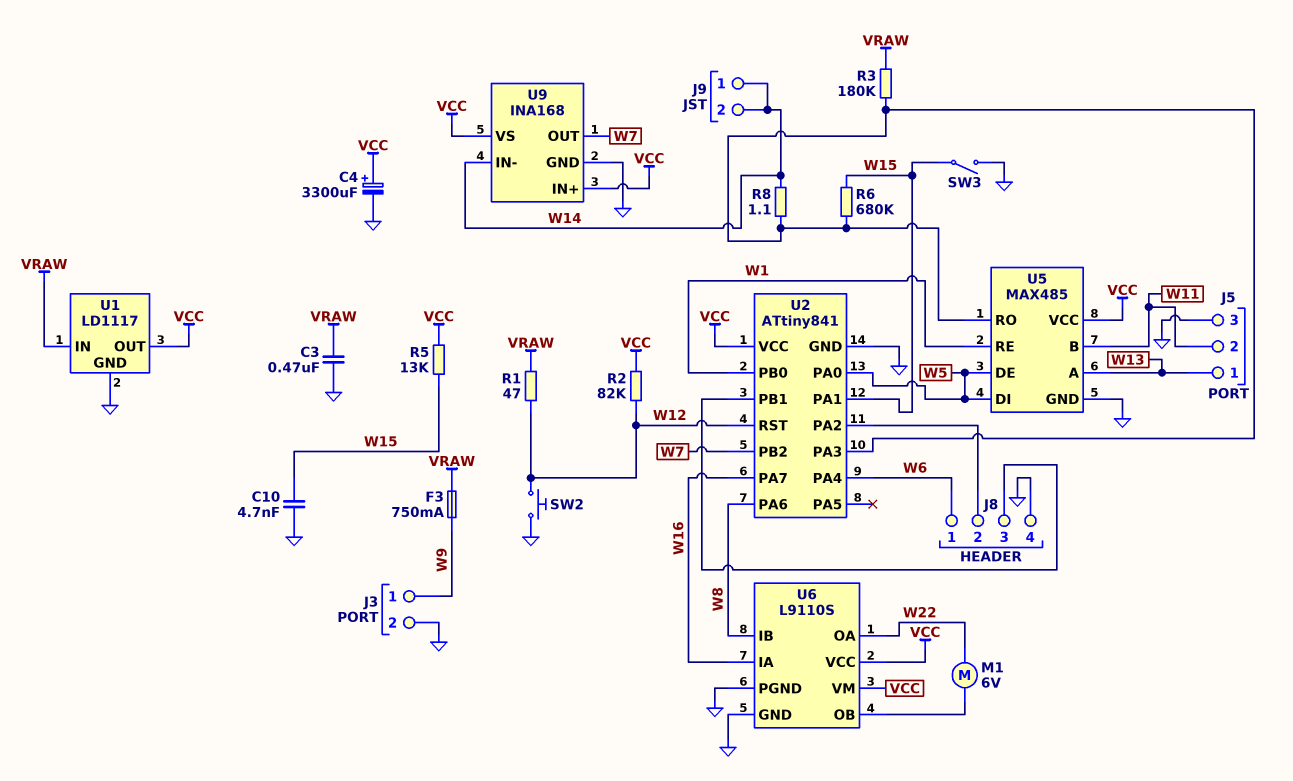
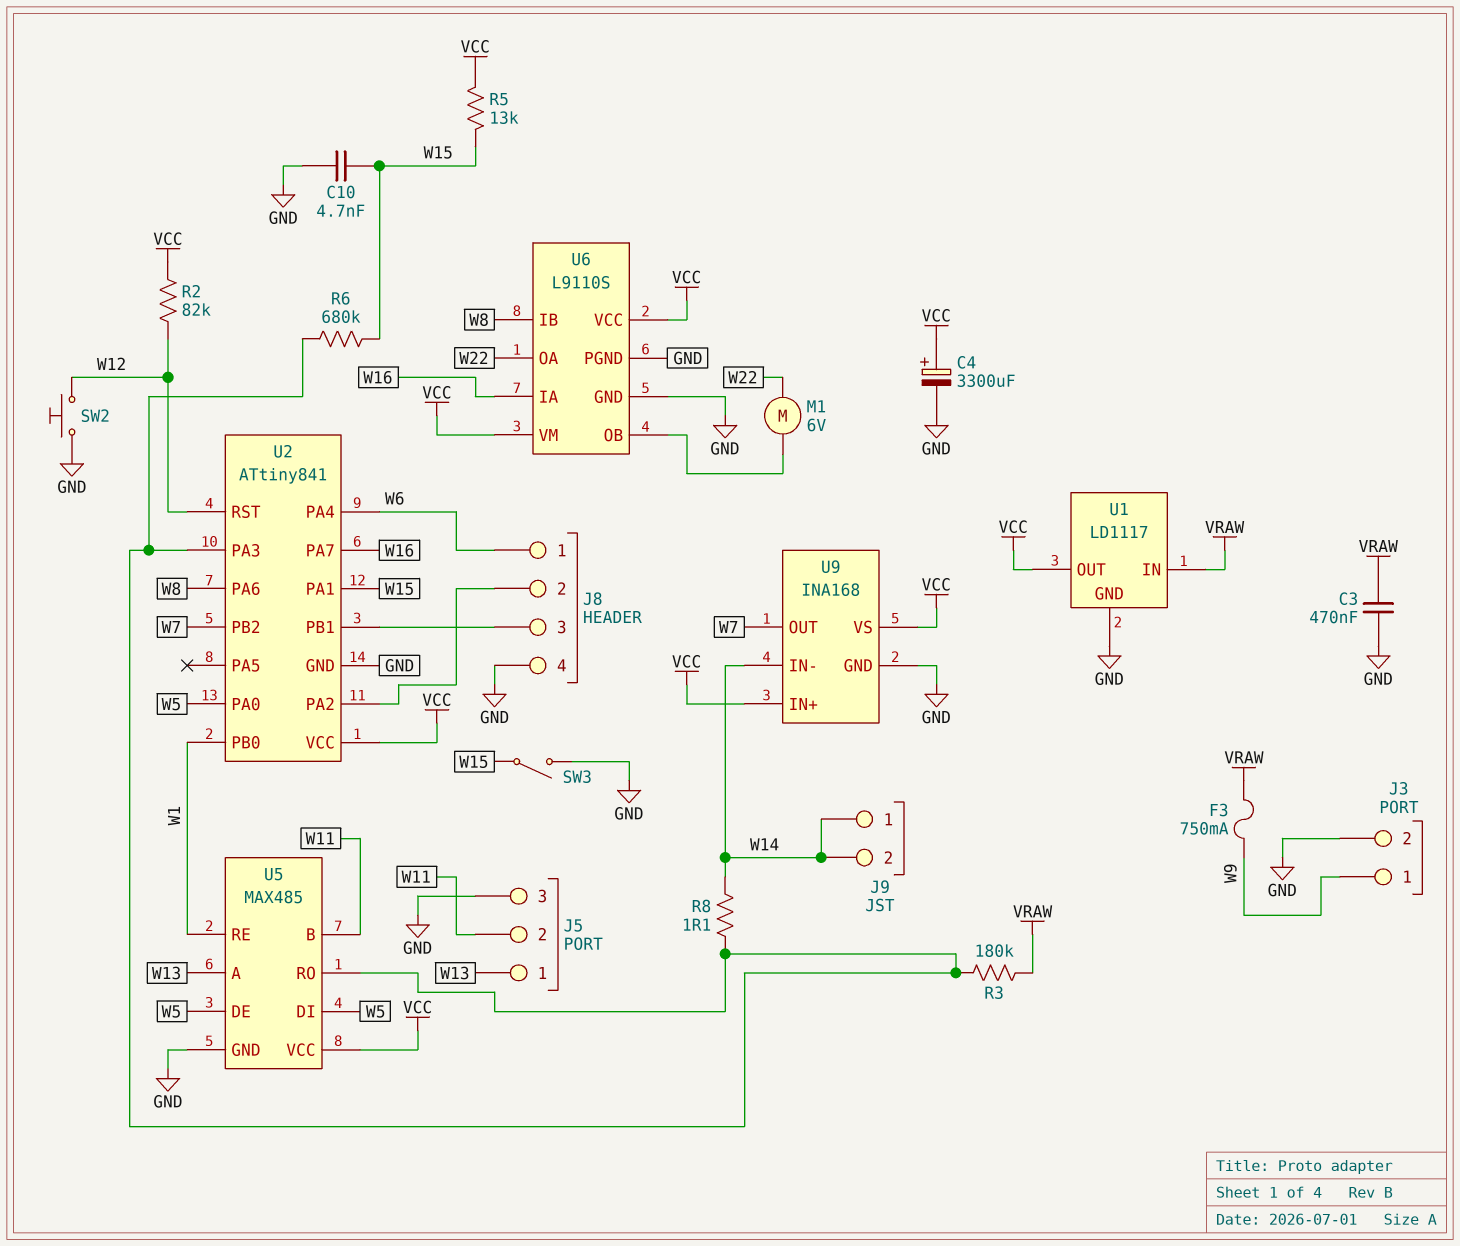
R1: 47 (VRAW, W12) -> none

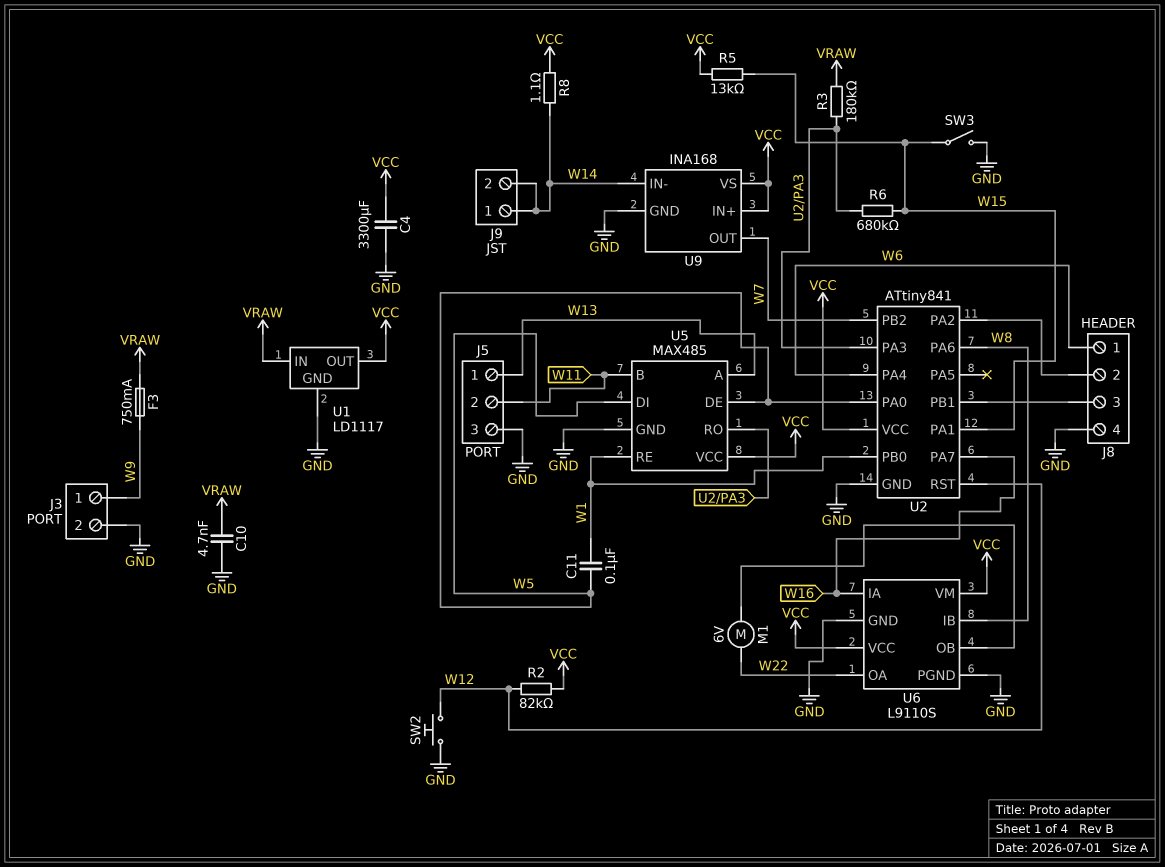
C3: 470nF (GND, VRAW) -> none
C4: 3300uF (plus VCC, minus GND) -> 3300uF (GND, VCC)
C10: 4.7nF (GND, W15) -> 4.7nF (GND, VRAW)
C11: none -> 100nF (W1, W5)
R8: 1.1 (U2/PA3, W14) -> 1.1 (VCC, W14)

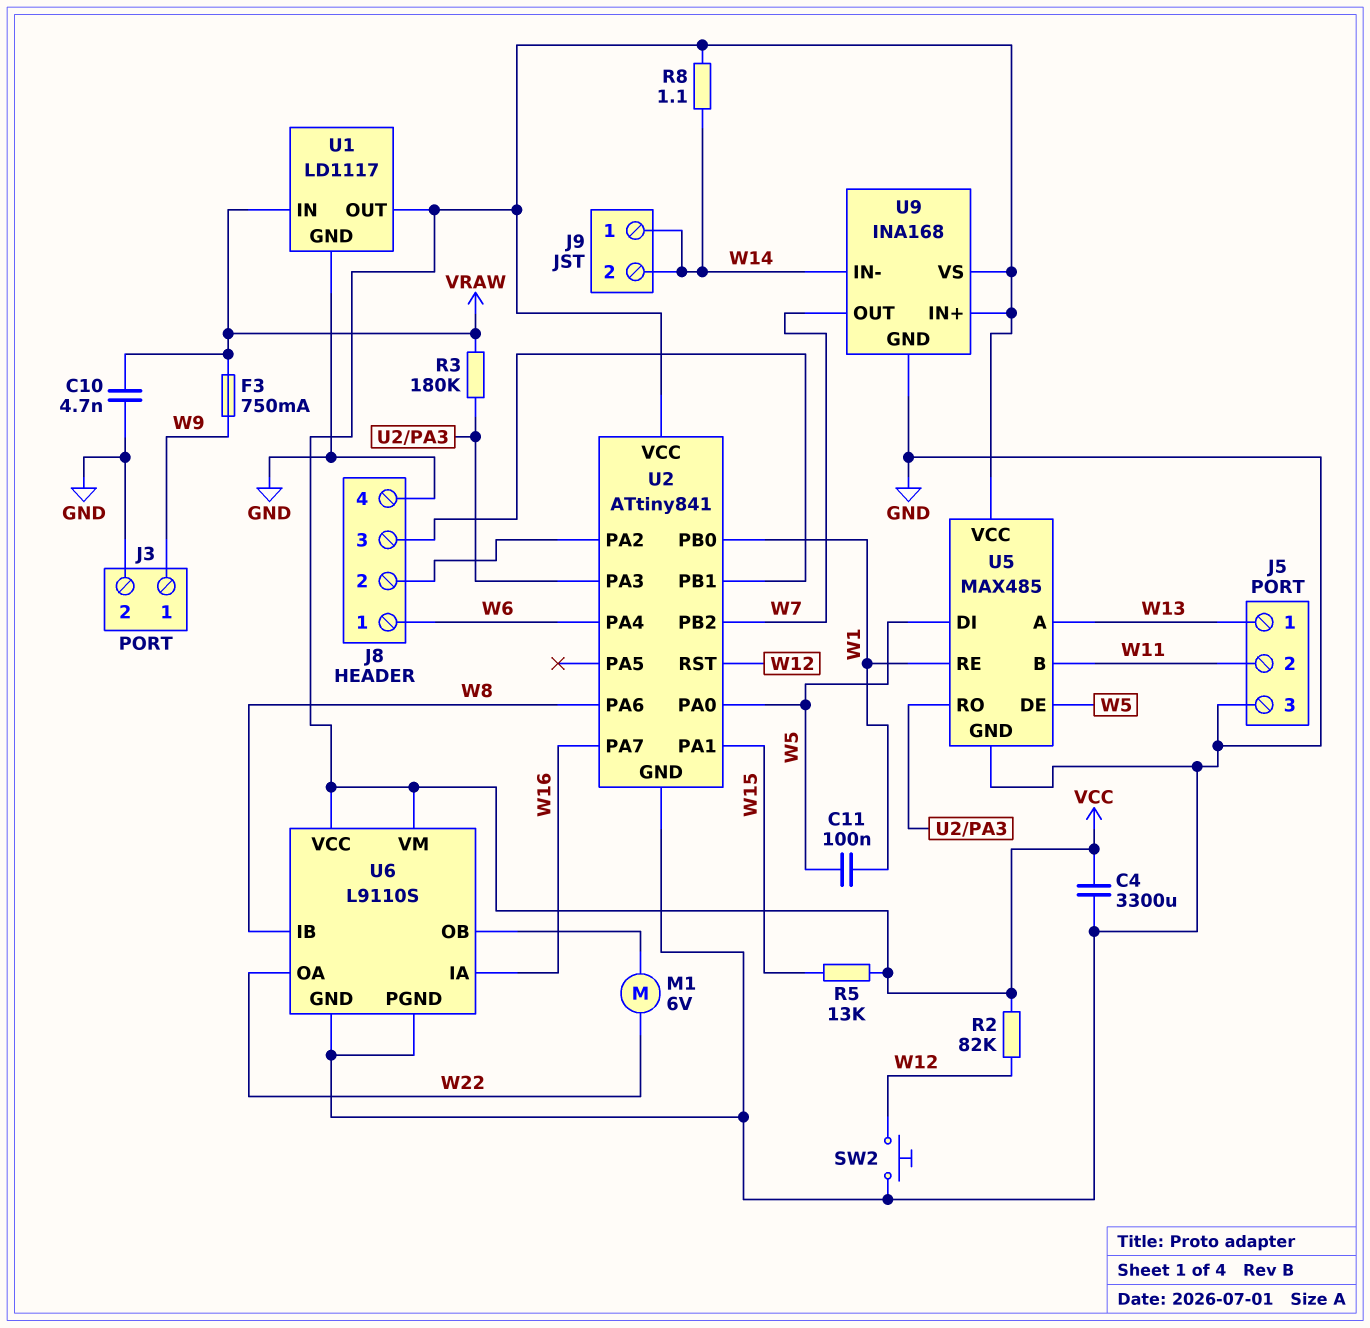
R6: 680k (U2/PA3, W15) -> none
SW3: switch (GND, W15) -> none

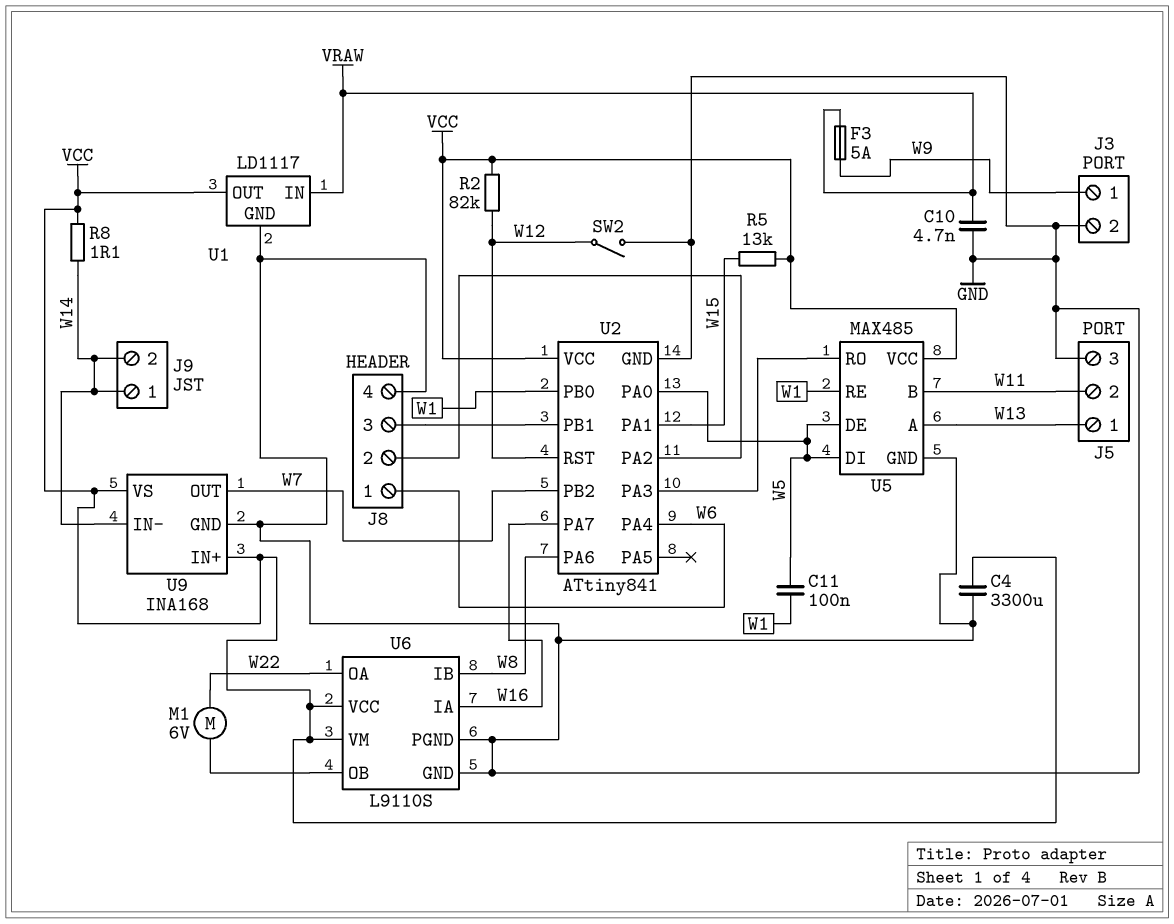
F3: 750mA (VRAW, W9) -> 5A (VRAW, W9)
R3: 180k (U2/PA3, VRAW) -> none
SW2: button (GND, W12) -> switch (GND, W12)

